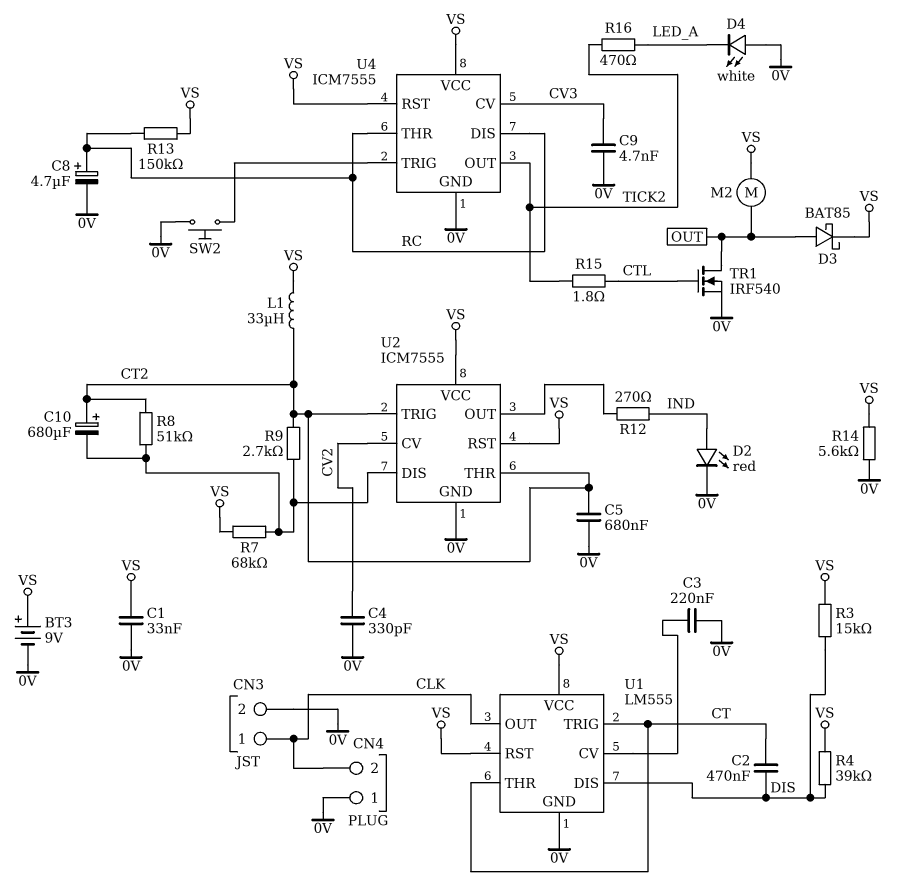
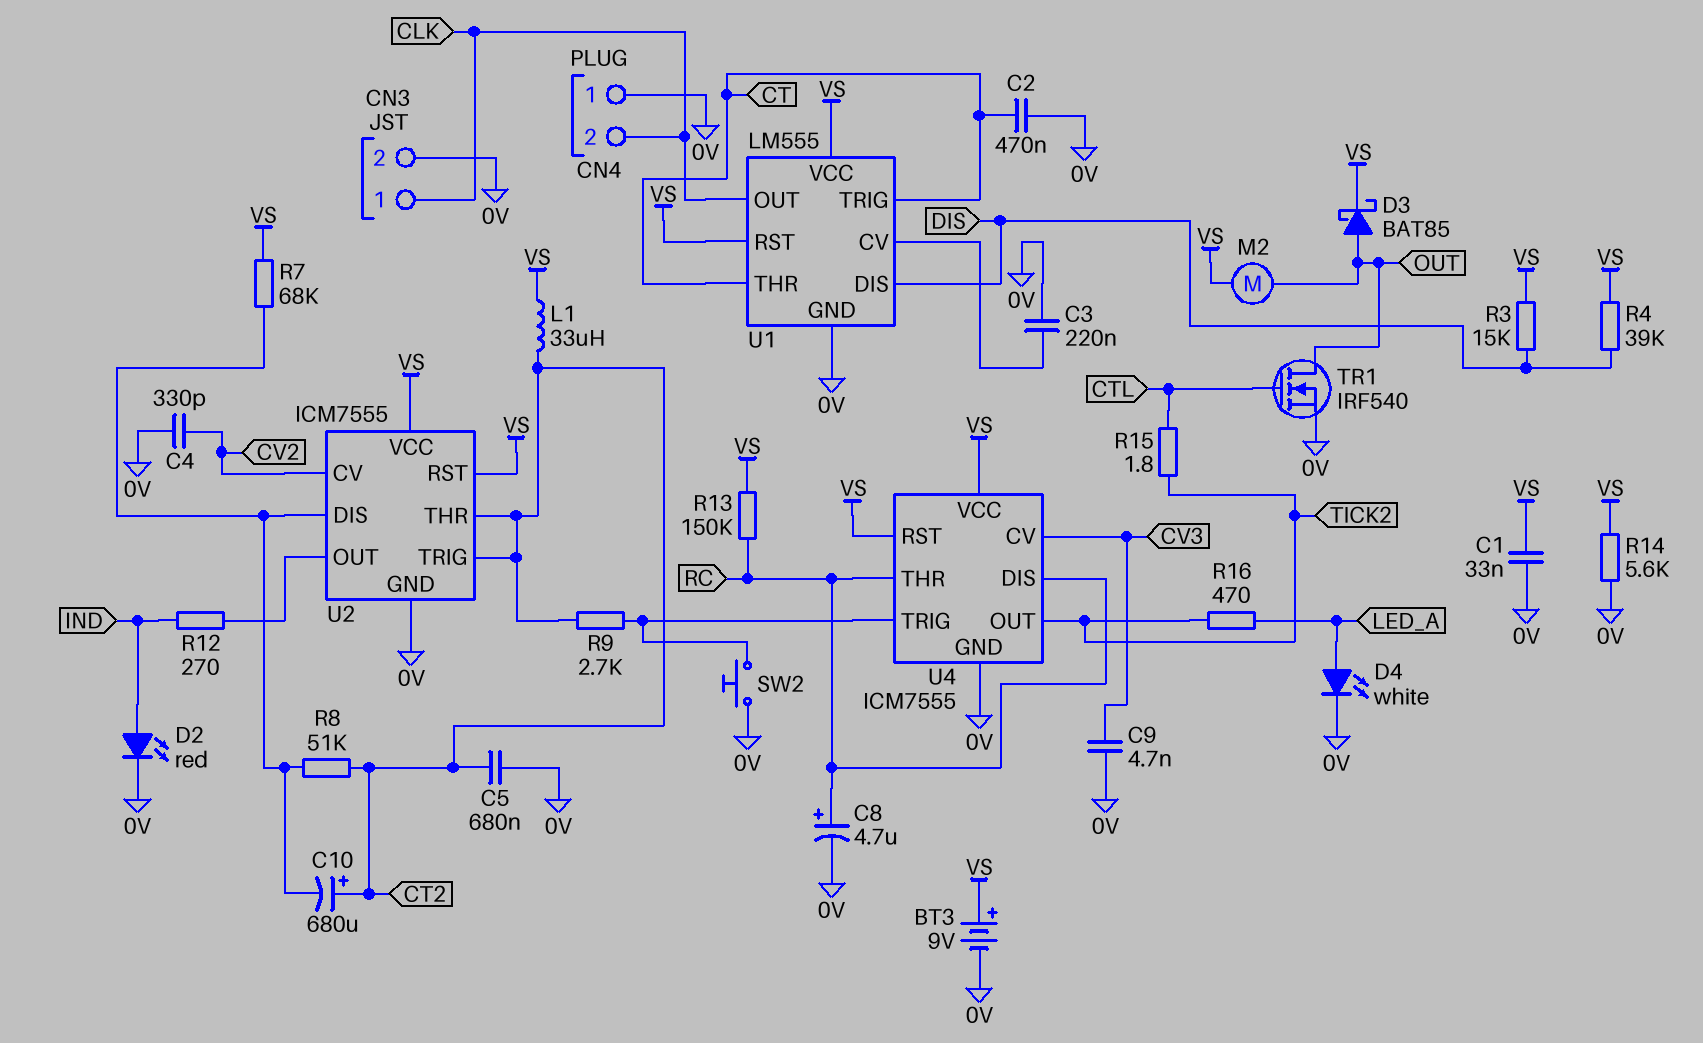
C2: 470nF (CT, DIS) -> 470nF (0V, CT)
D4: LED white (A 0V, K LED_A) -> LED white (A LED_A, K 0V)
R9: 2.7k (CT2, U2/DIS) -> 2.7k (CT2, U4/TRIG)

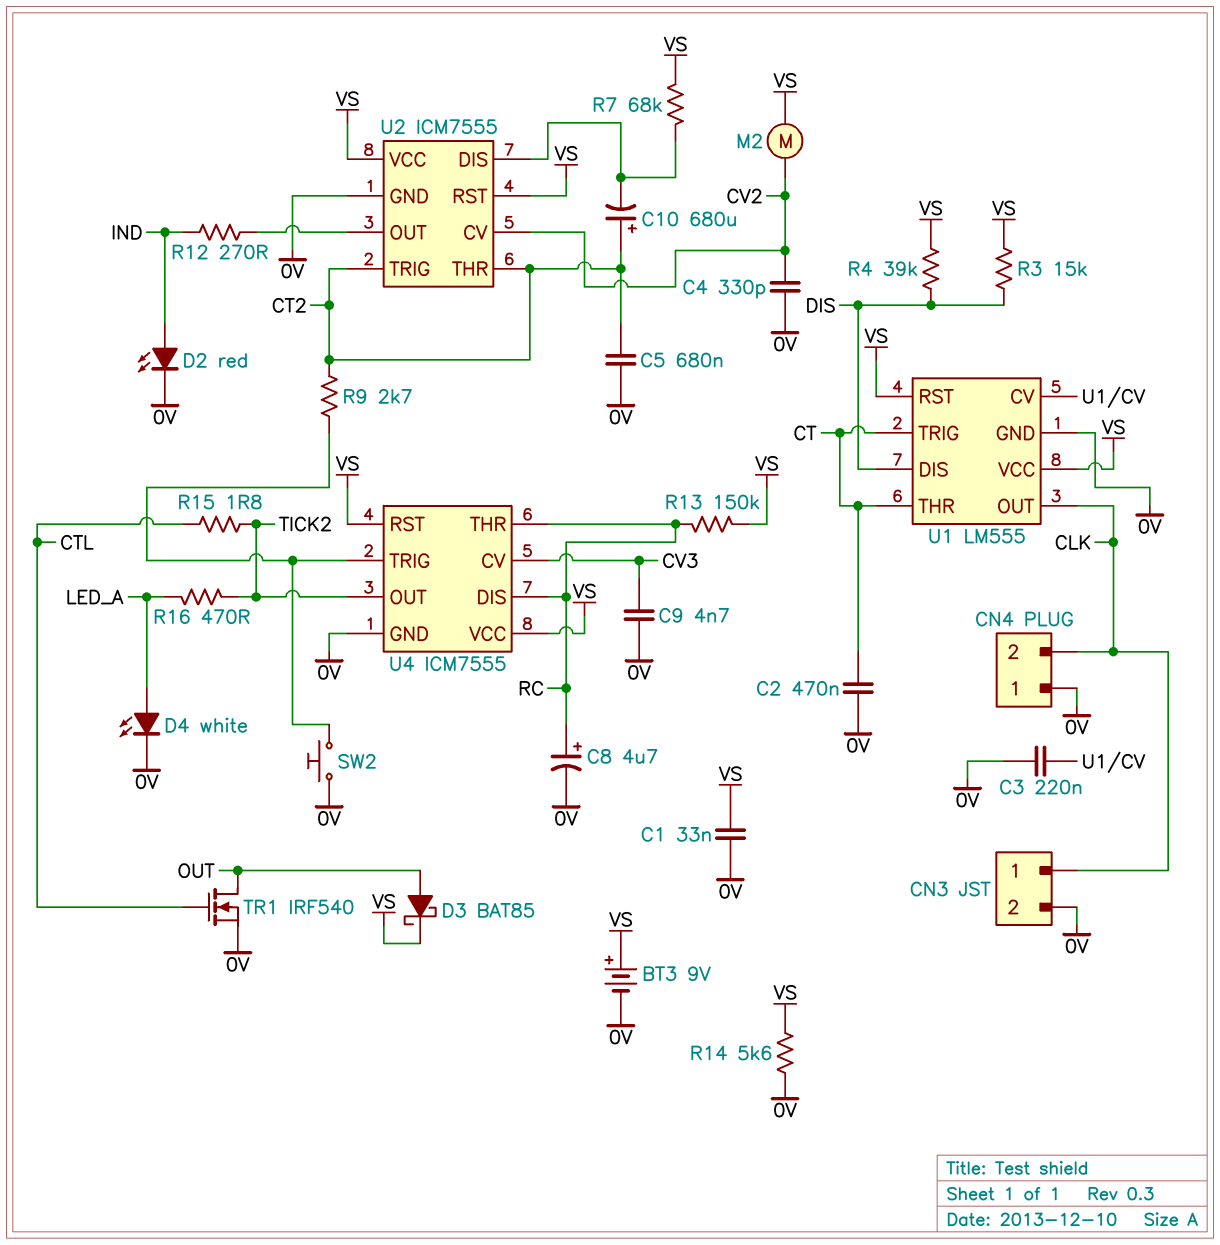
L1: 33uH (CT2, VS) -> none
M2: motor (OUT, VS) -> motor (CV2, VS)
R8: 51k (CT2, U2/DIS) -> none

